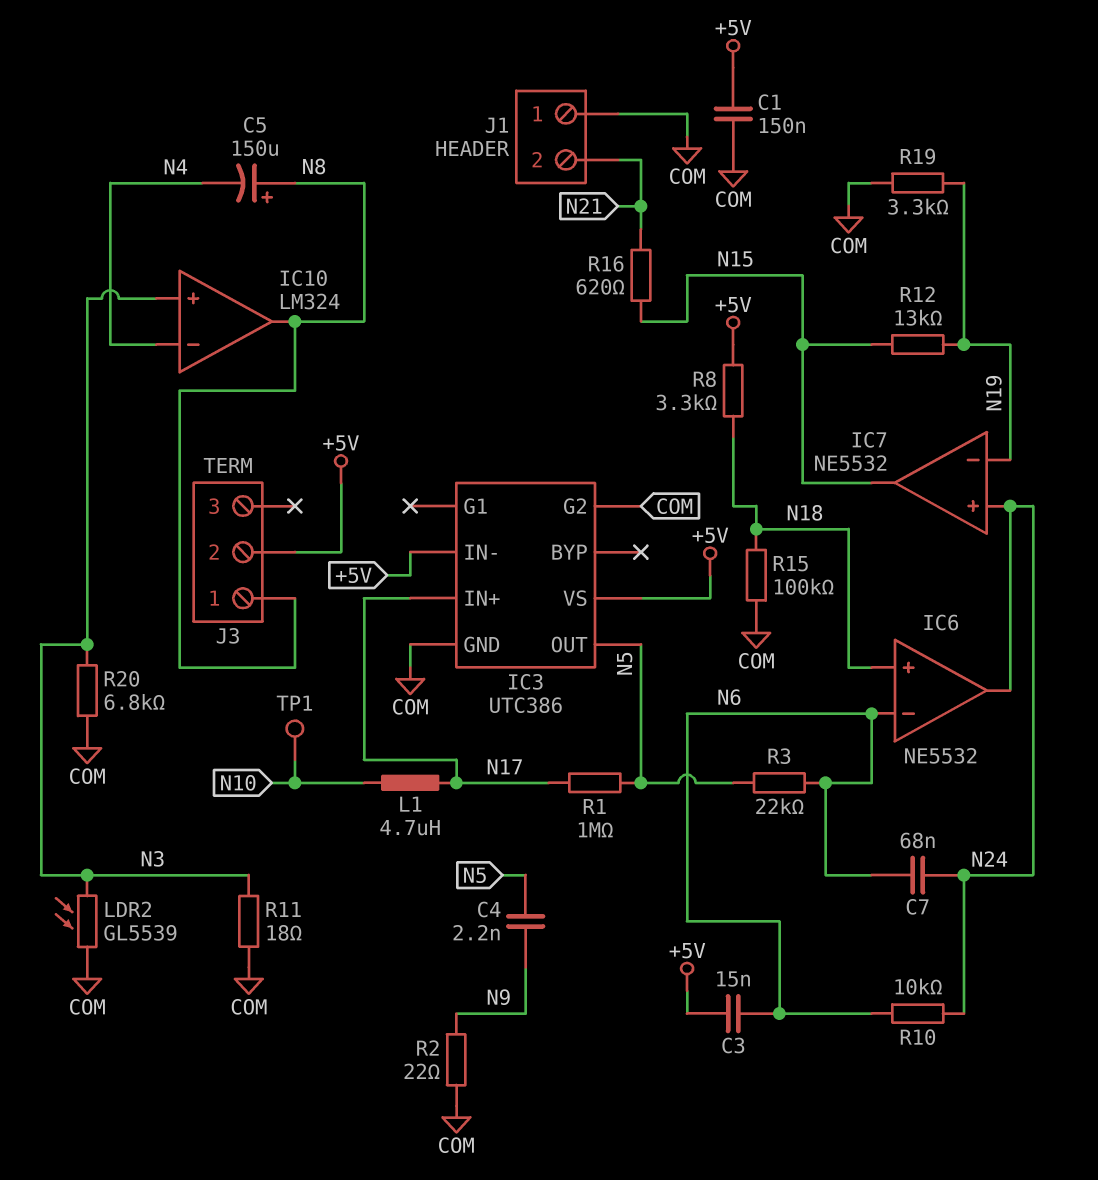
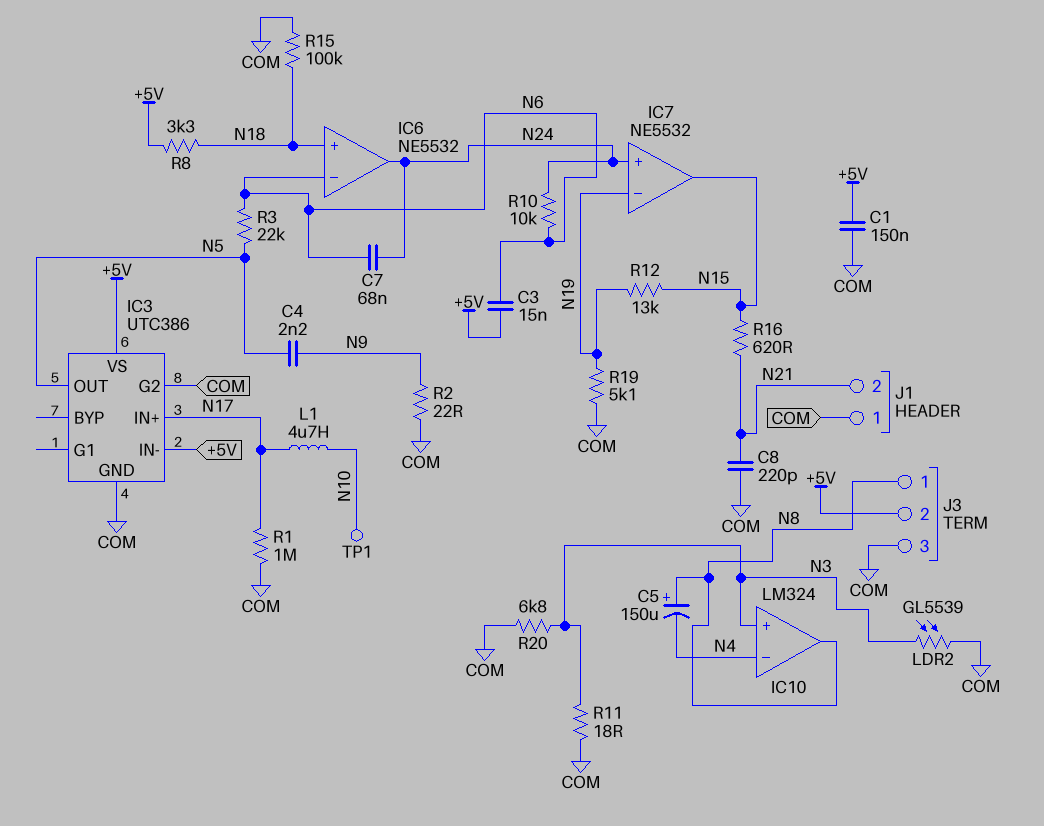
C8: none -> 220pF (COM, N21)
J3 pin 3: none -> COM
R1: 1M (N5, N17) -> 1M (COM, N17)
R19: 3.3k (COM, N19) -> 5.1k (COM, N19)

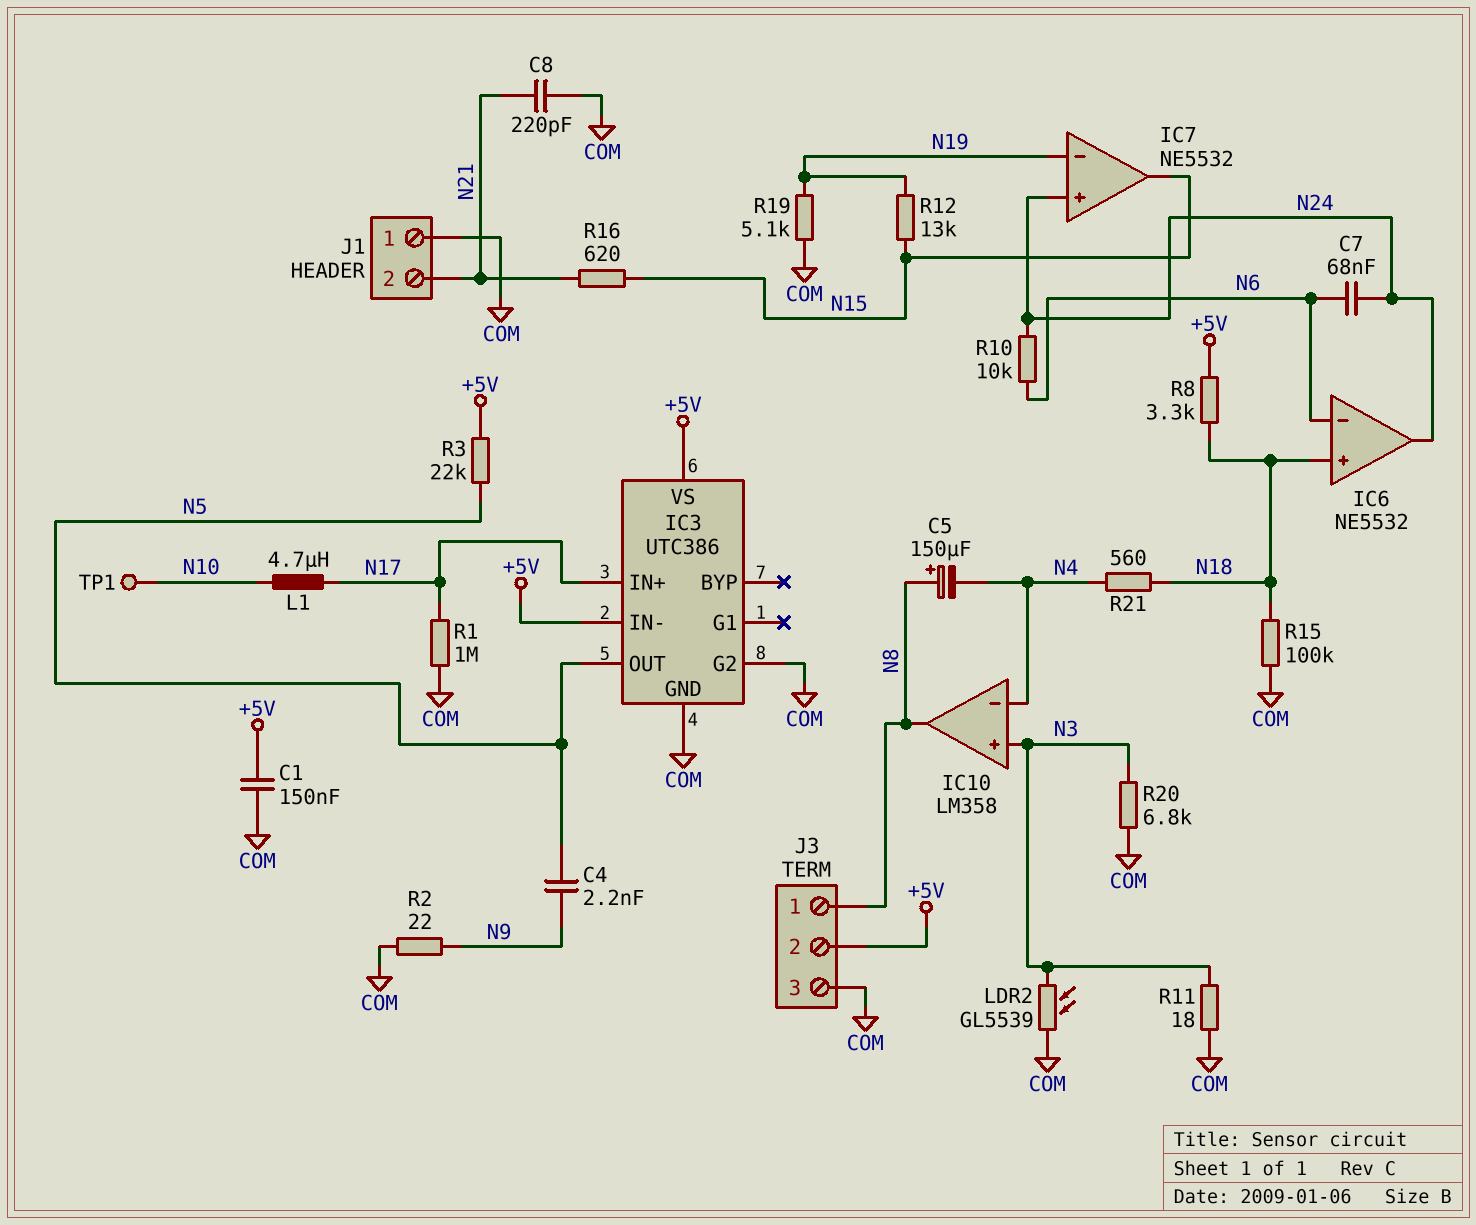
C3: 15nF (+5V, N6) -> none
IC10: LM324 -> LM358
R3: 22k (N5, N6) -> 22k (+5V, N5)
R21: none -> 560 (N4, N18)

